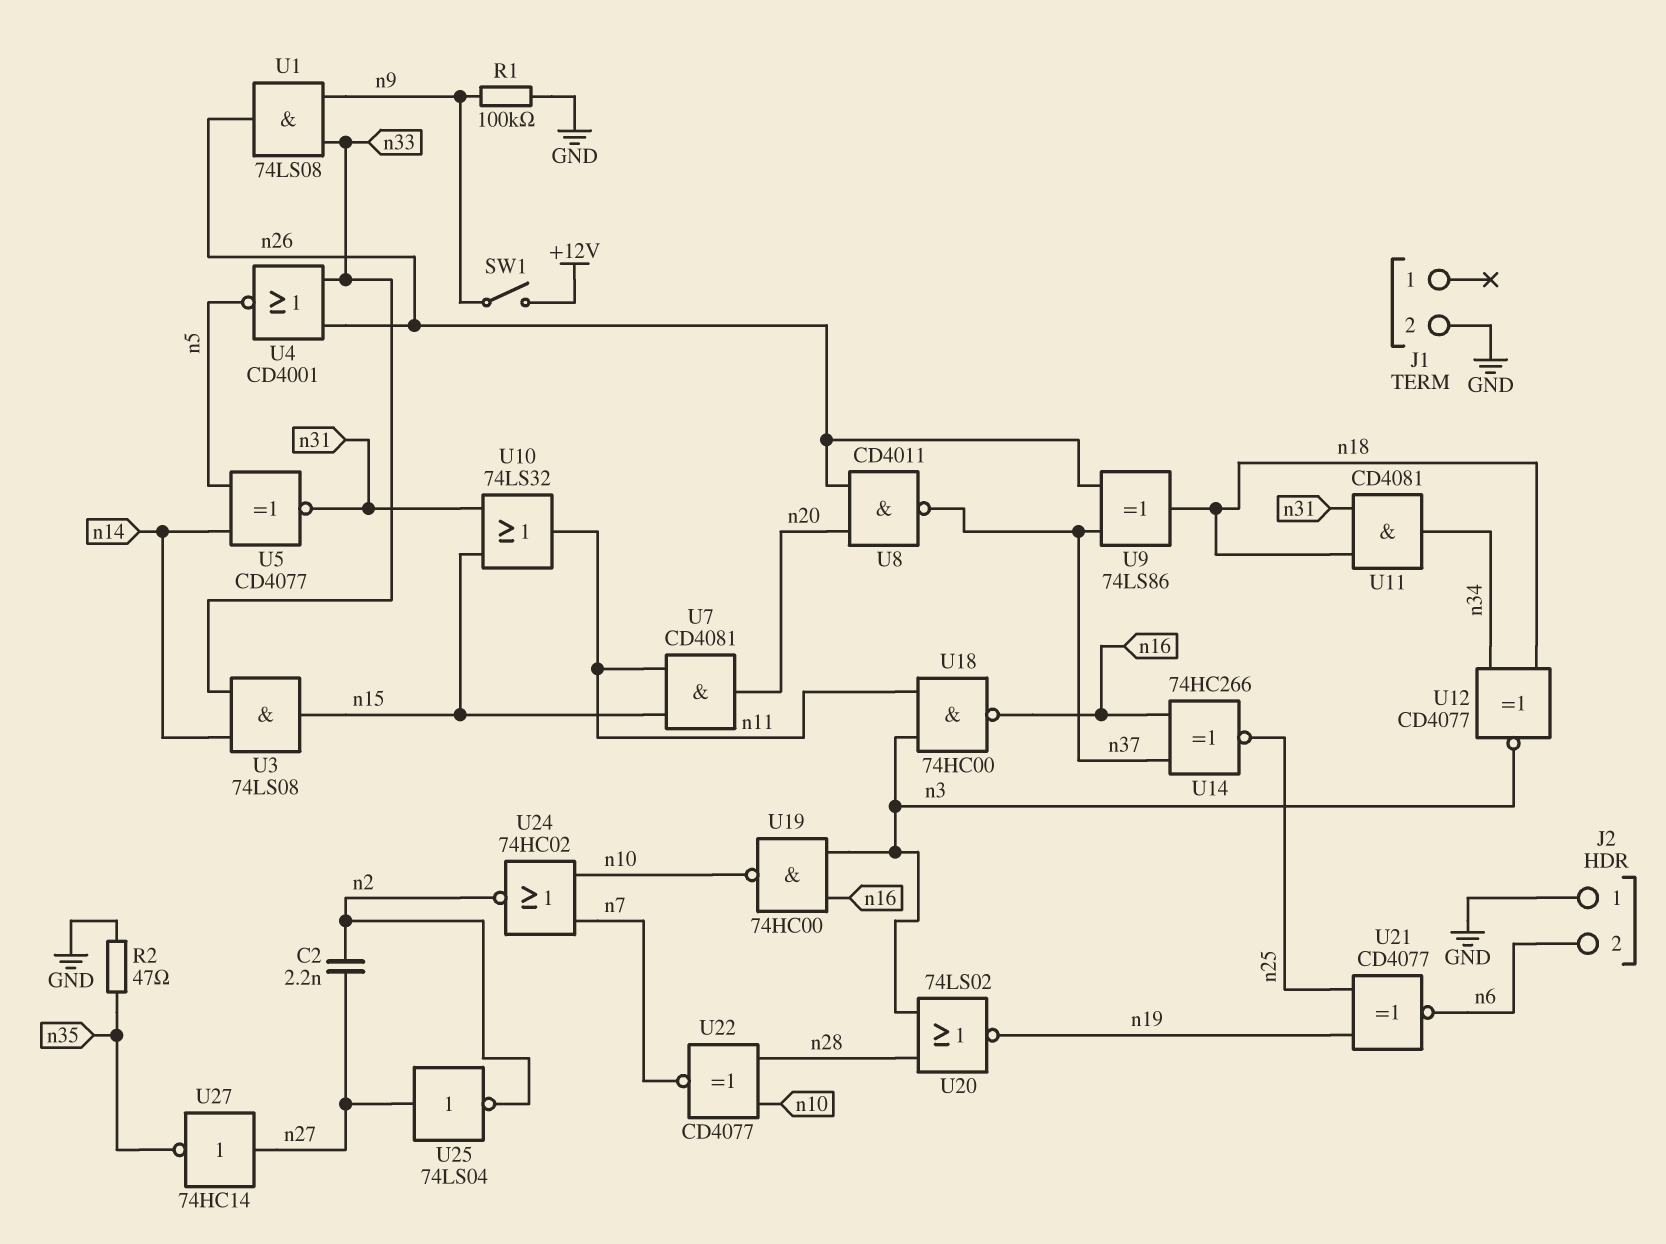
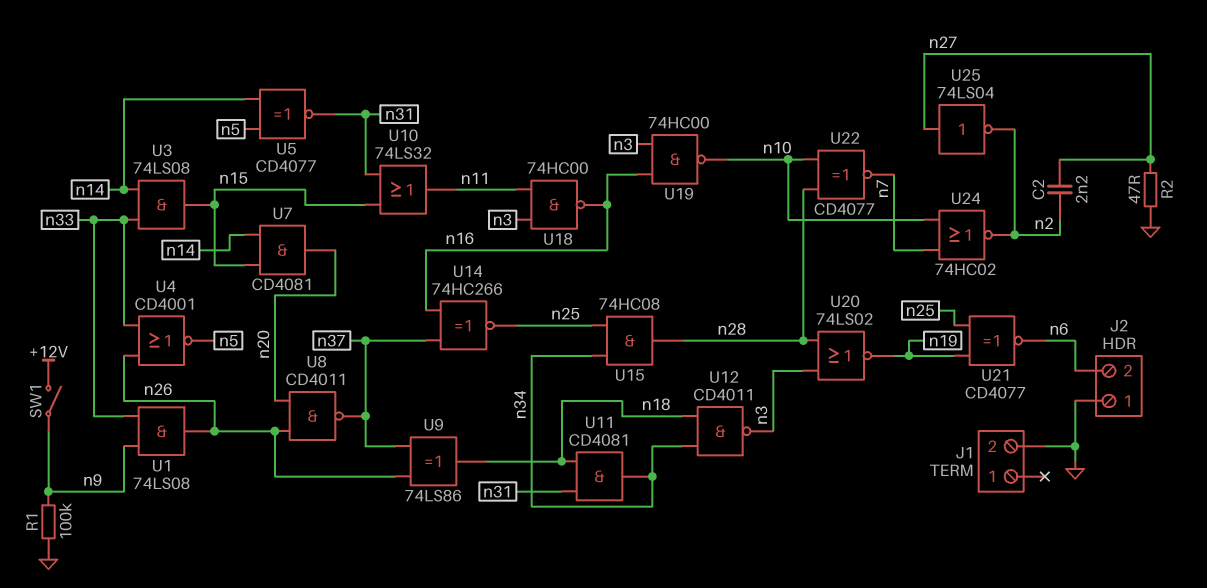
R2: 47 (GND, n35) -> 47 (GND, n27)
U7: AND CD4081 (in n11, in n15, out n20) -> AND CD4081 (in n14, in n15, out n20)
U12: XNOR CD4077 (in n18, in n34, out n3) -> NAND CD4011 (in n18, in n34, out n3)
U15: none -> AND 74HC08 (in n25, in n34, out n28)
U27: NOT 74HC14 (in n27, out n35) -> none

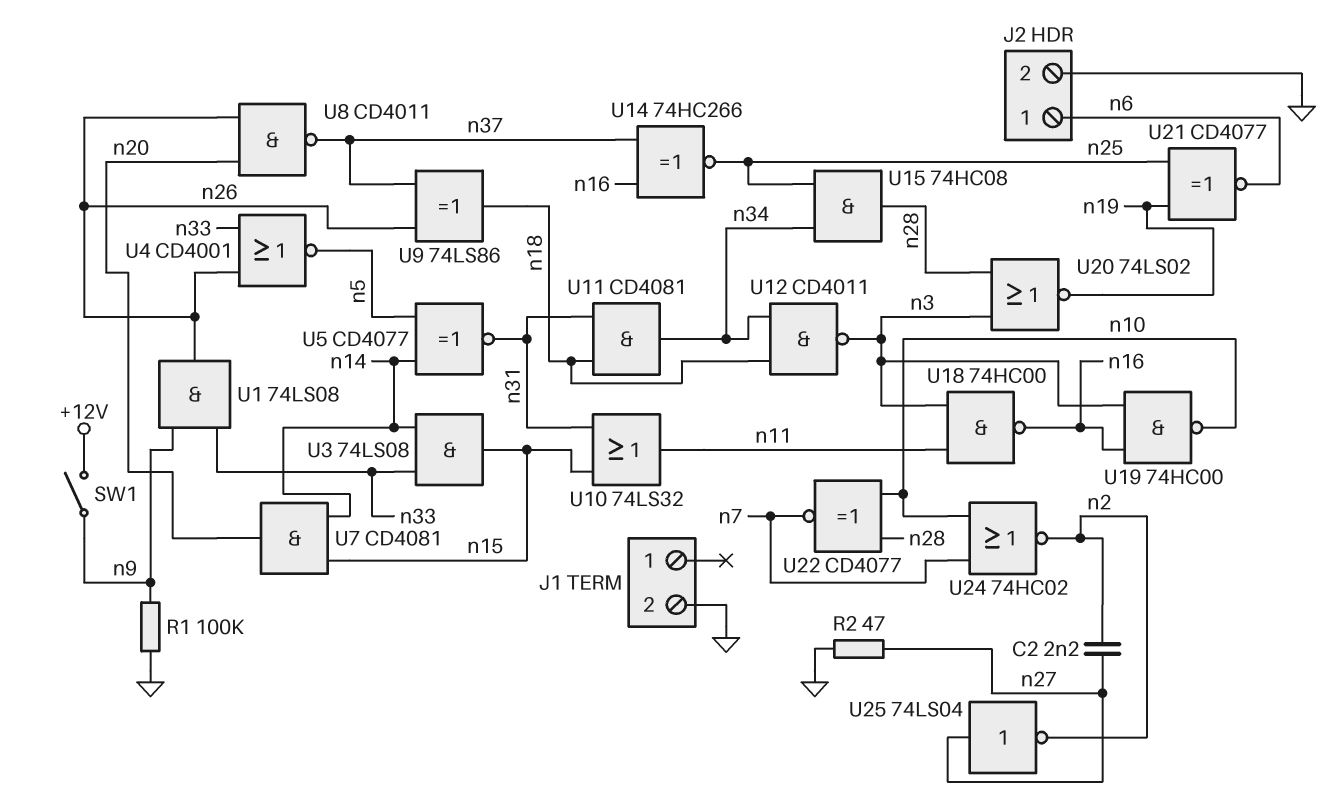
J2 pin 1: GND -> n6
J2 pin 2: n6 -> GND

